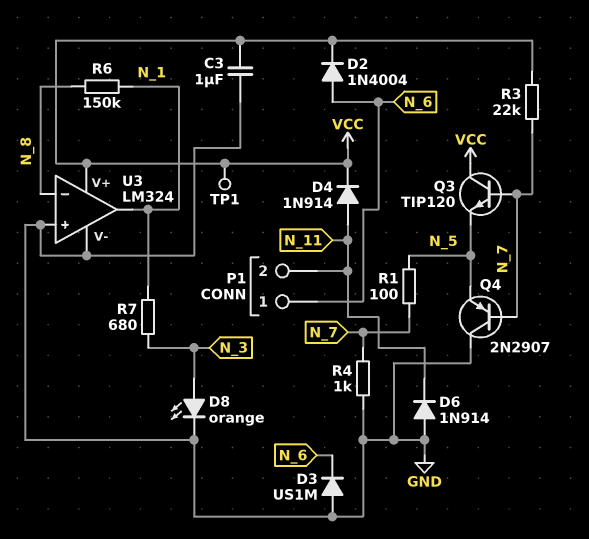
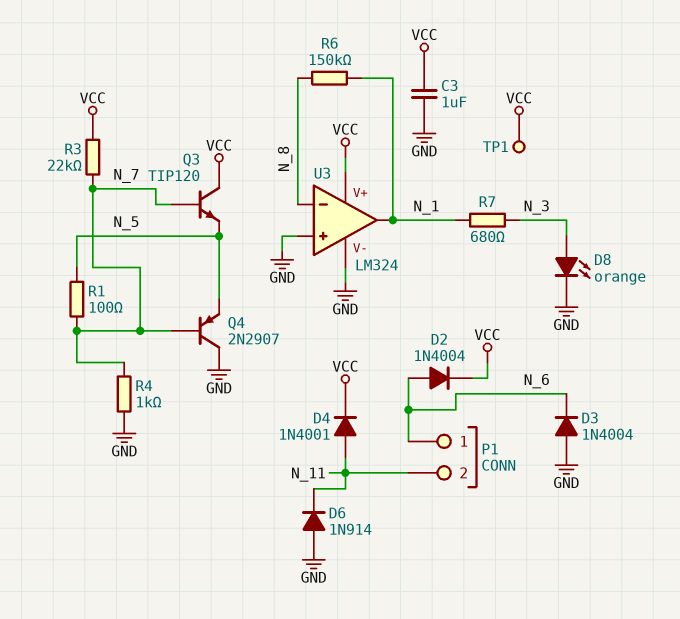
D3: diode US1M (A GND, K N_6) -> diode 1N4004 (A GND, K N_6)
D4: diode 1N914 (A N_11, K VCC) -> diode 1N4001 (A N_11, K VCC)

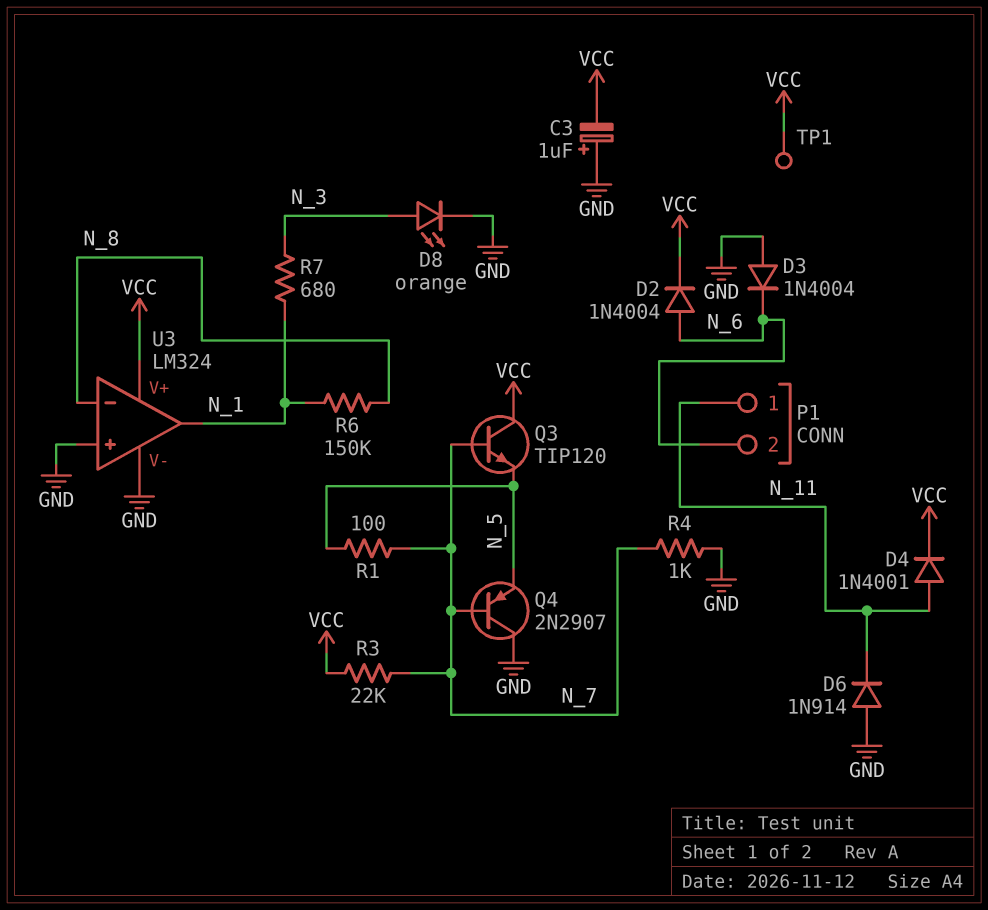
C3: 1uF (GND, VCC) -> 1uF (plus GND, minus VCC)
P1 pin 1: N_6 -> N_11
P1 pin 2: N_11 -> N_6

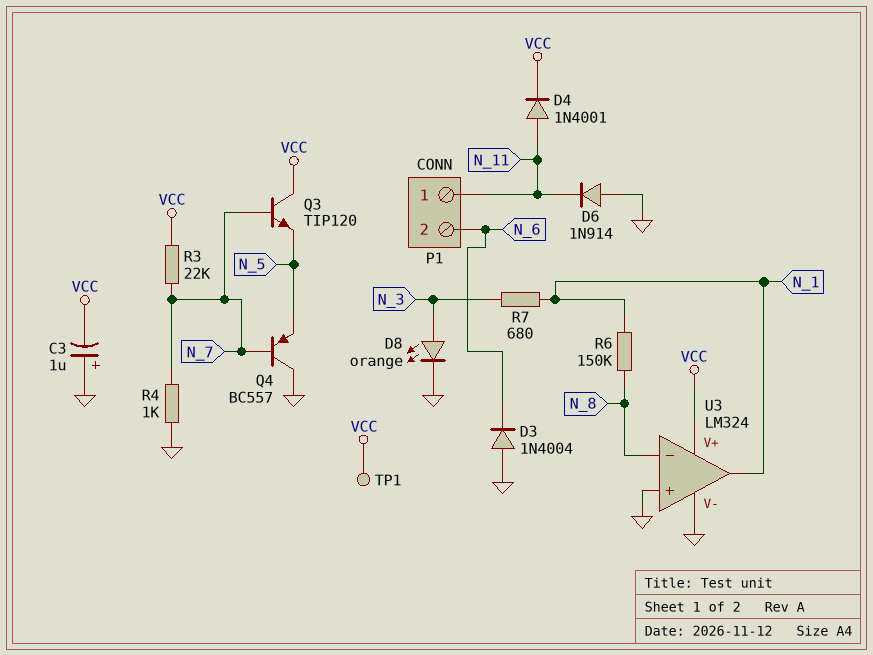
D2: diode 1N4004 (A N_6, K VCC) -> none
Q4: PNP 2N2907 (B N_7, C GND, E N_5) -> PNP BC557 (B N_7, C GND, E N_5)
R1: 100 (N_5, N_7) -> none

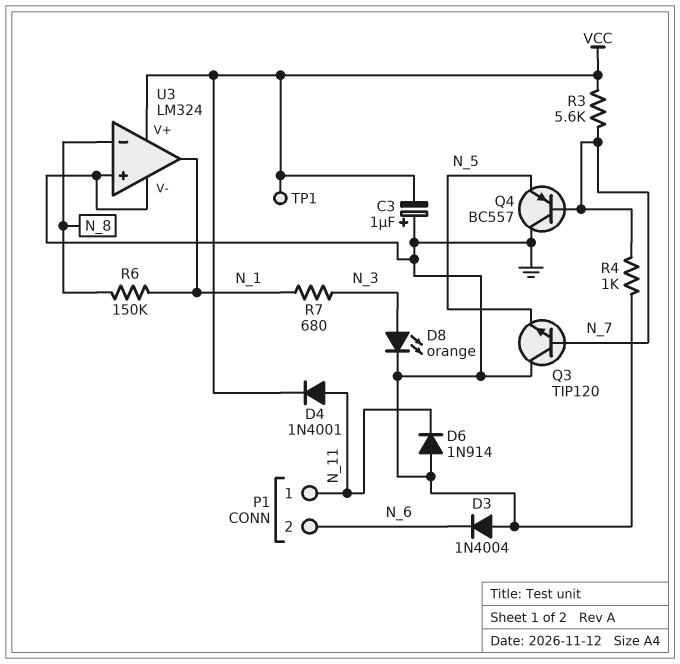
Q3: NPN TIP120 (B N_7, C VCC, E N_5) -> NPN TIP120 (B N_7, C GND, E N_5)
R3: 22k (N_7, VCC) -> 5.6k (N_7, VCC)

